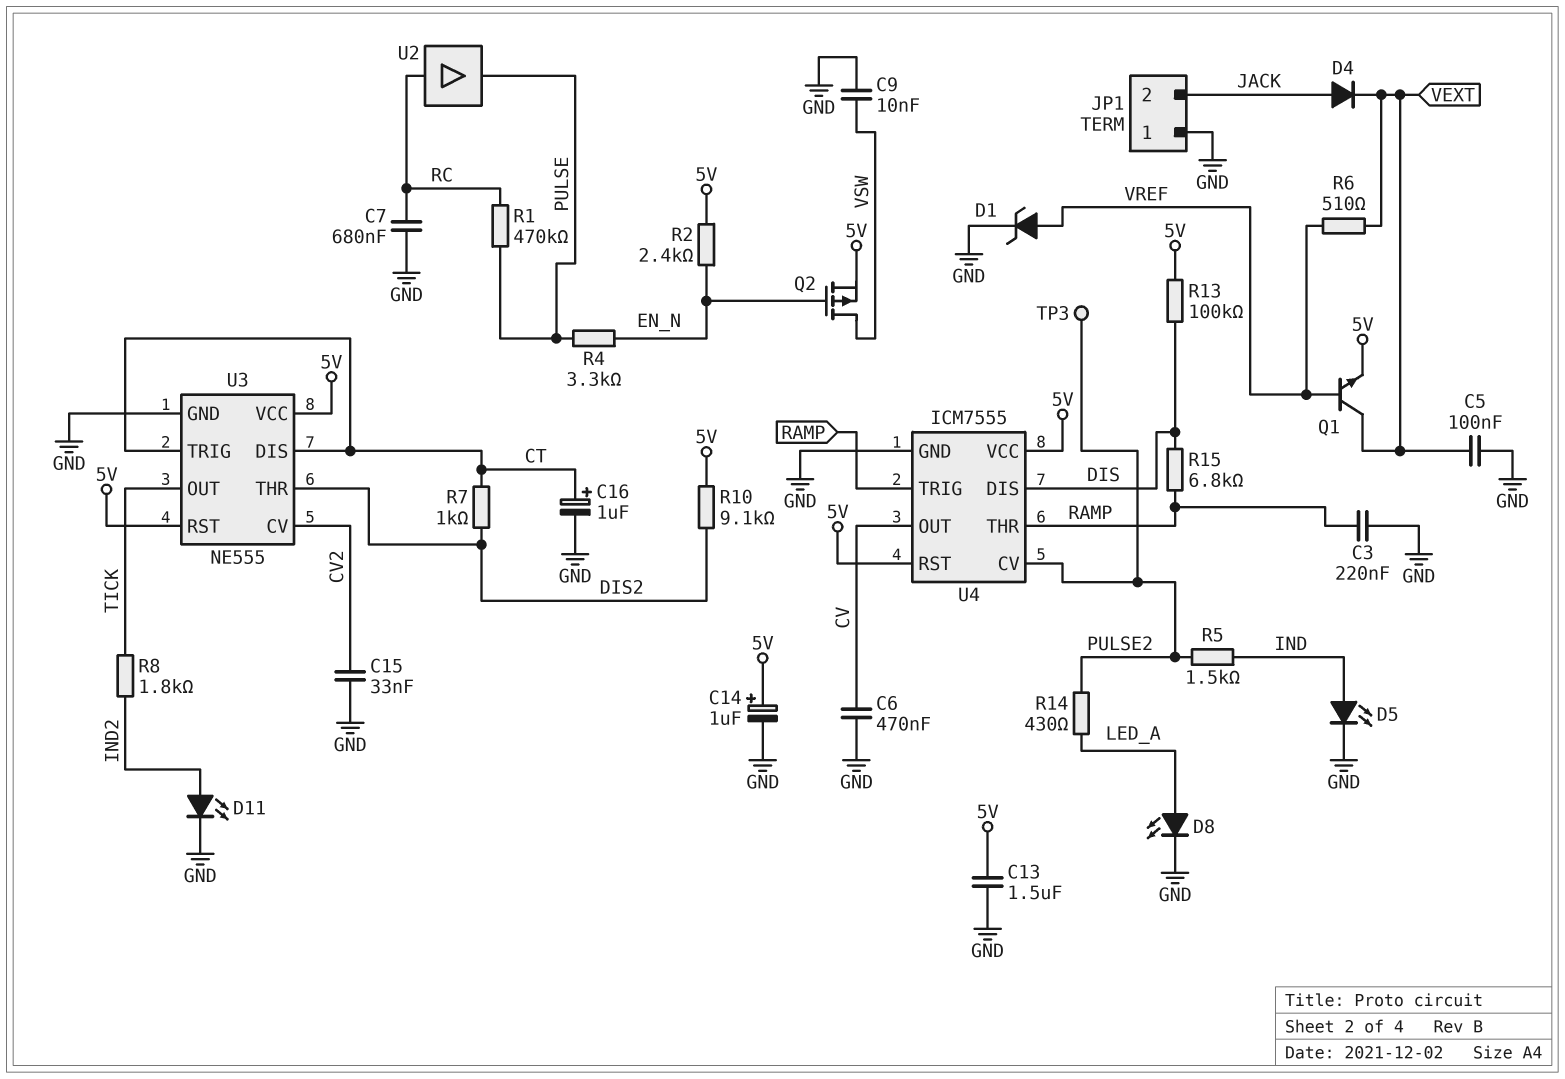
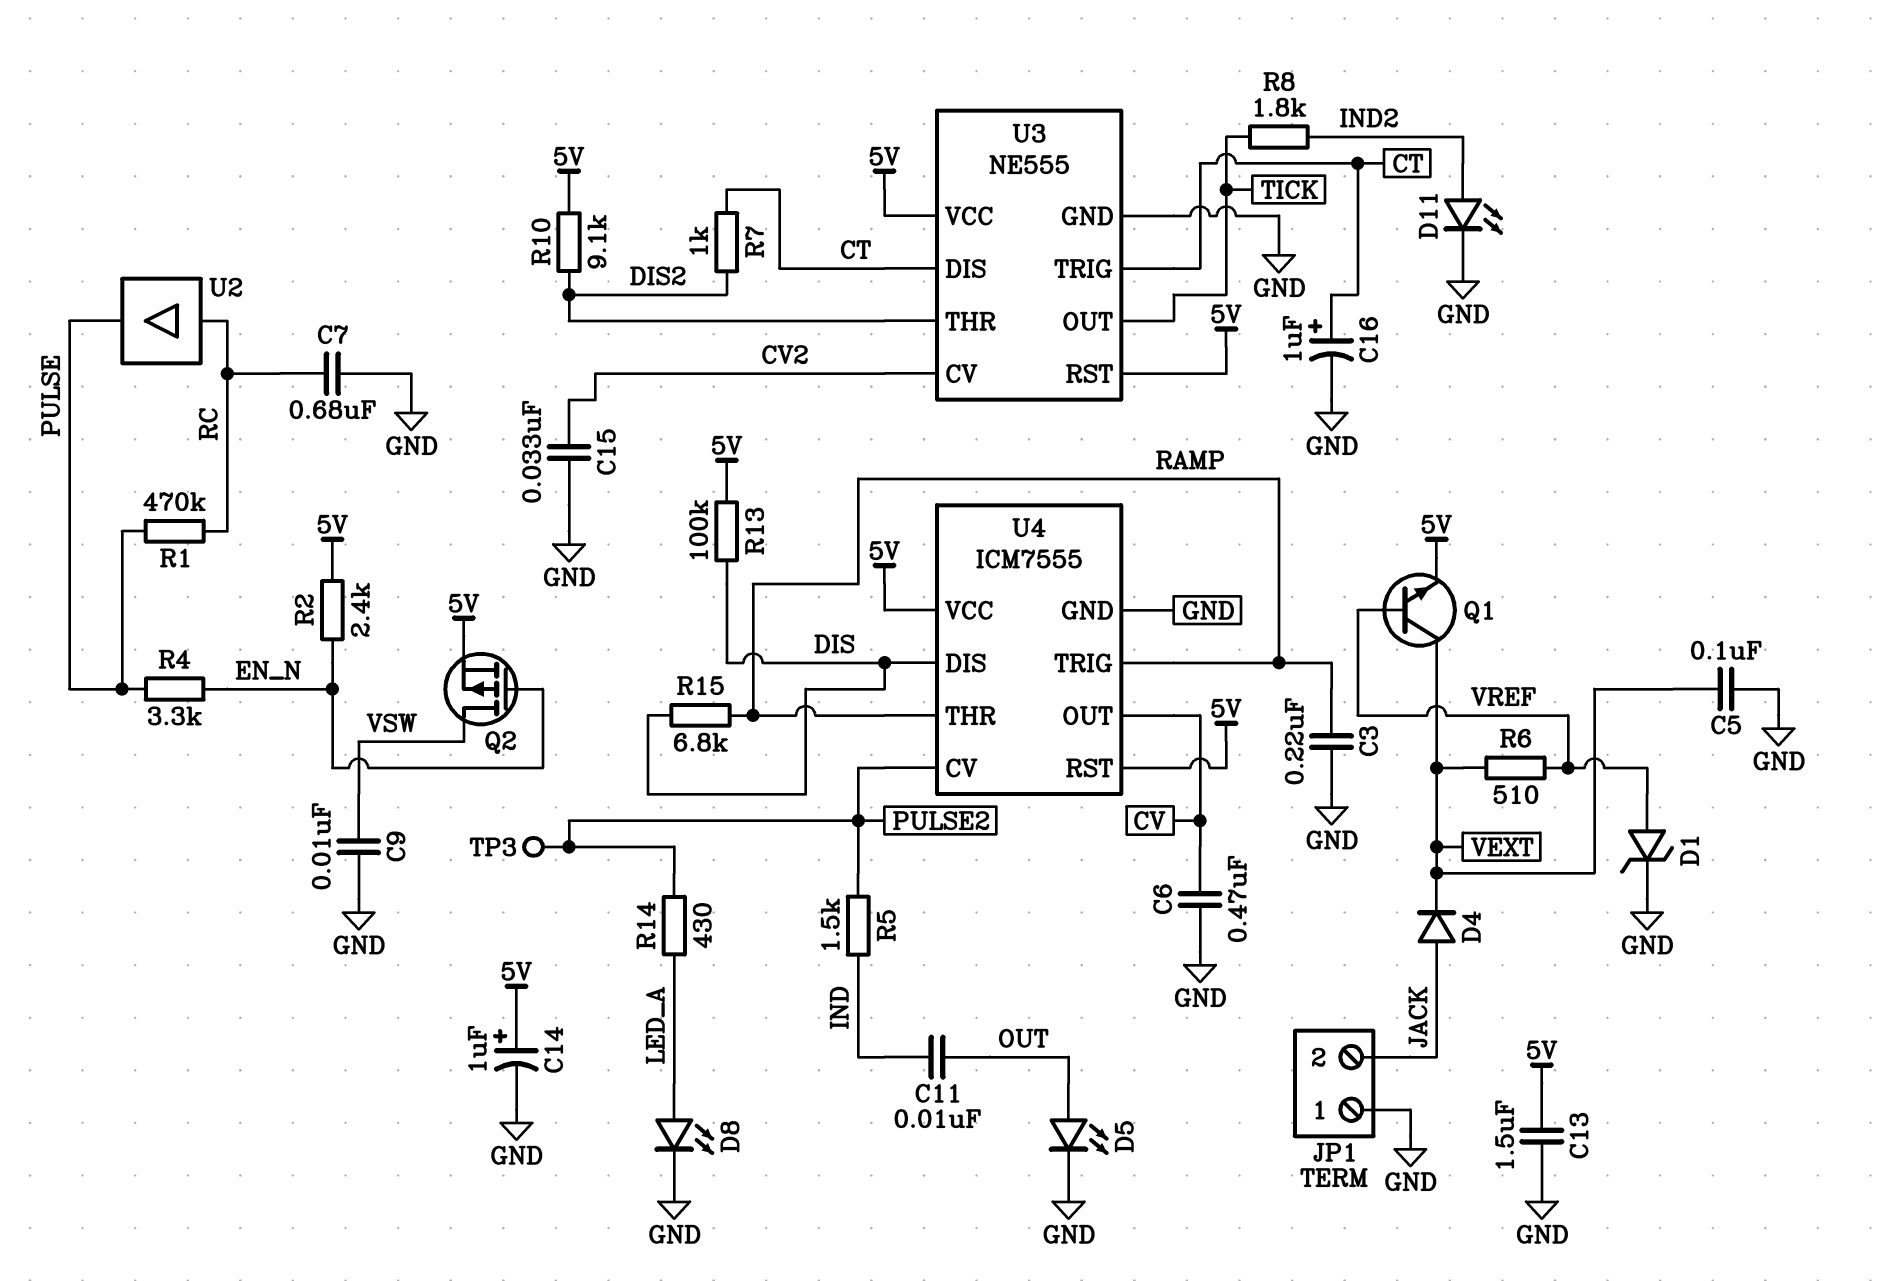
C11: none -> 10nF (IND, OUT)
D5: LED (A IND, K GND) -> LED (A OUT, K GND)

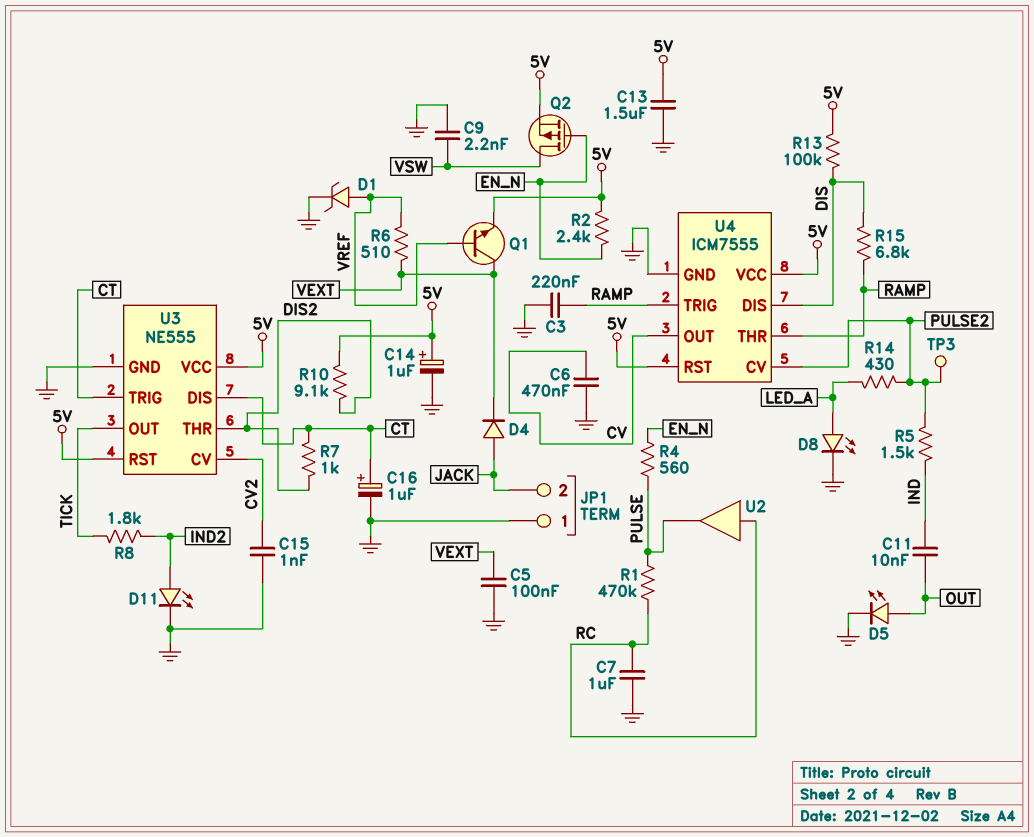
C7: 680nF (GND, RC) -> 1uF (GND, RC)
C9: 10nF (GND, VSW) -> 2.2nF (GND, VSW)
C15: 33nF (CV2, GND) -> 1nF (CV2, GND)
R4: 3.3k (EN_N, PULSE) -> 560 (EN_N, PULSE)

